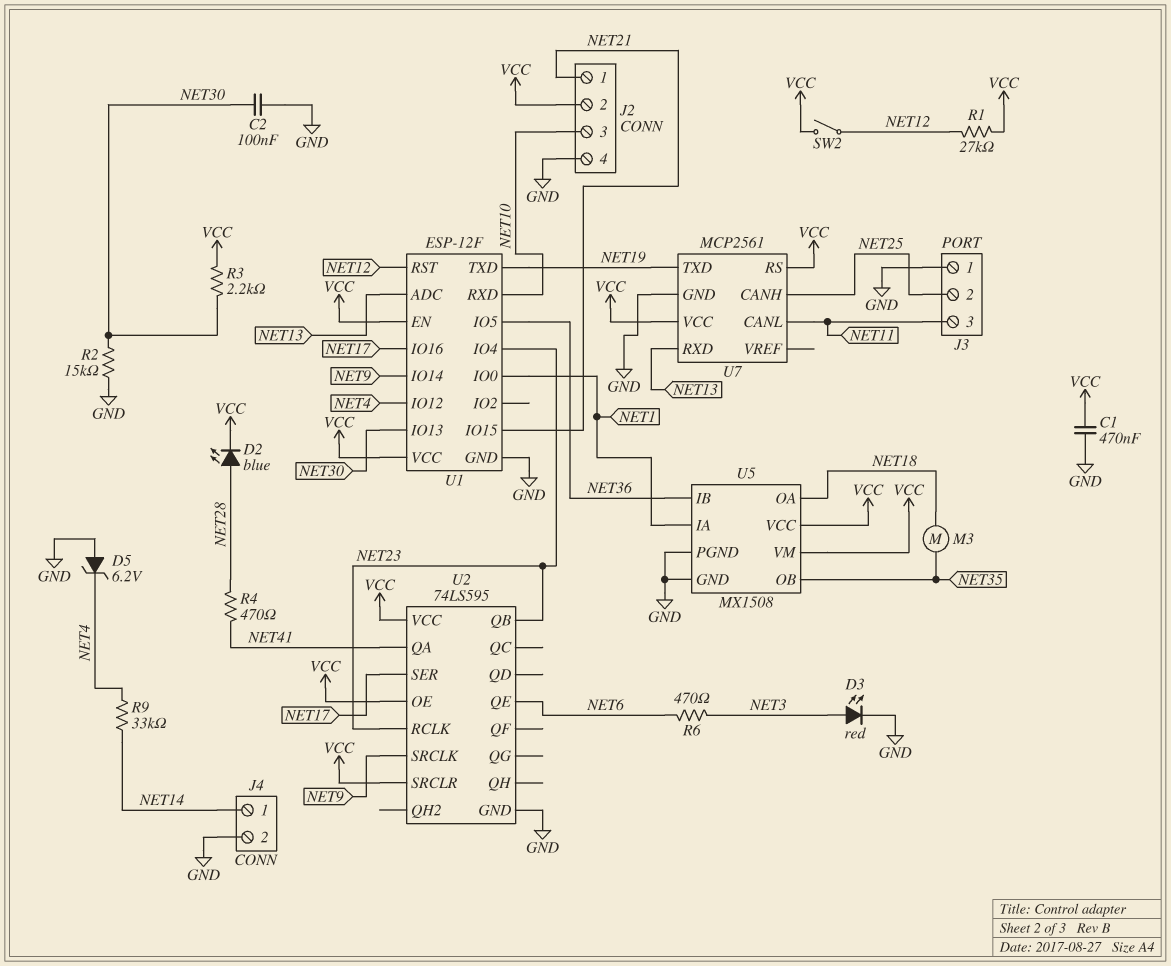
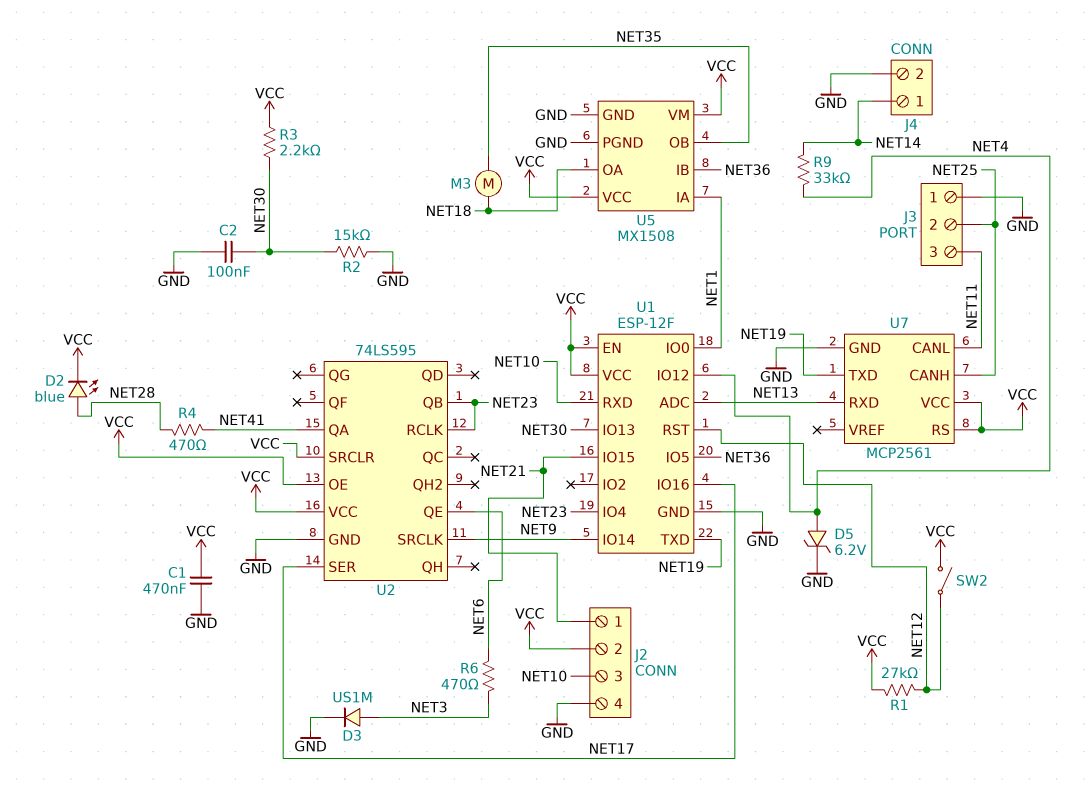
D3: LED red (A NET3, K GND) -> diode US1M (A NET3, K GND)
D5: zener 6.2V (A GND, K NET4) -> zener 6.2V (A NET4, K GND)

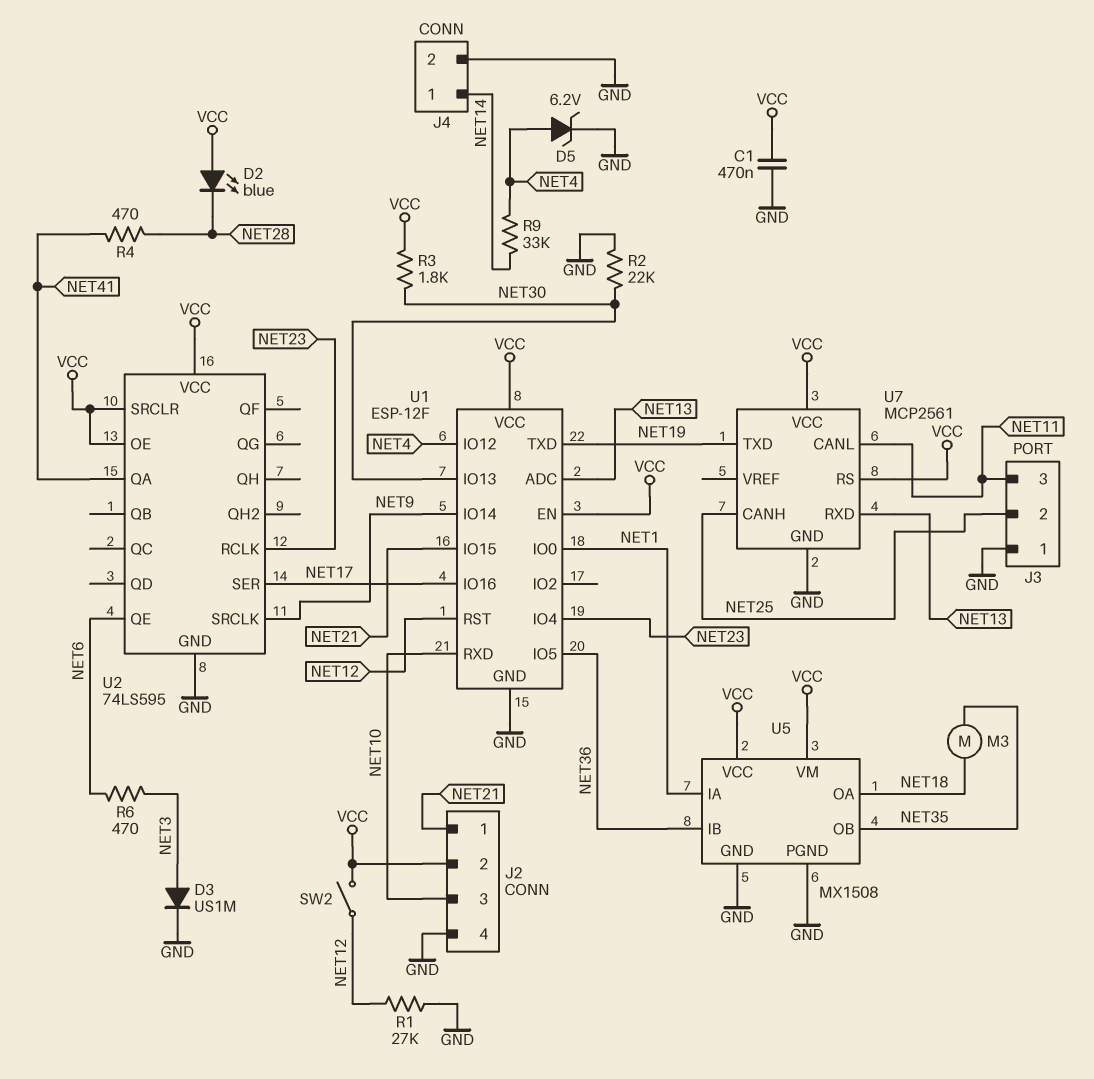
C2: 100nF (GND, NET30) -> none
D2: LED blue (A NET28, K VCC) -> LED blue (A VCC, K NET28)
R1: 27k (NET12, VCC) -> 27k (GND, NET12)
R2: 15k (GND, NET30) -> 22k (GND, NET30)
R3: 2.2k (NET30, VCC) -> 1.8k (NET30, VCC)
U2 pin QB: NET23 -> none

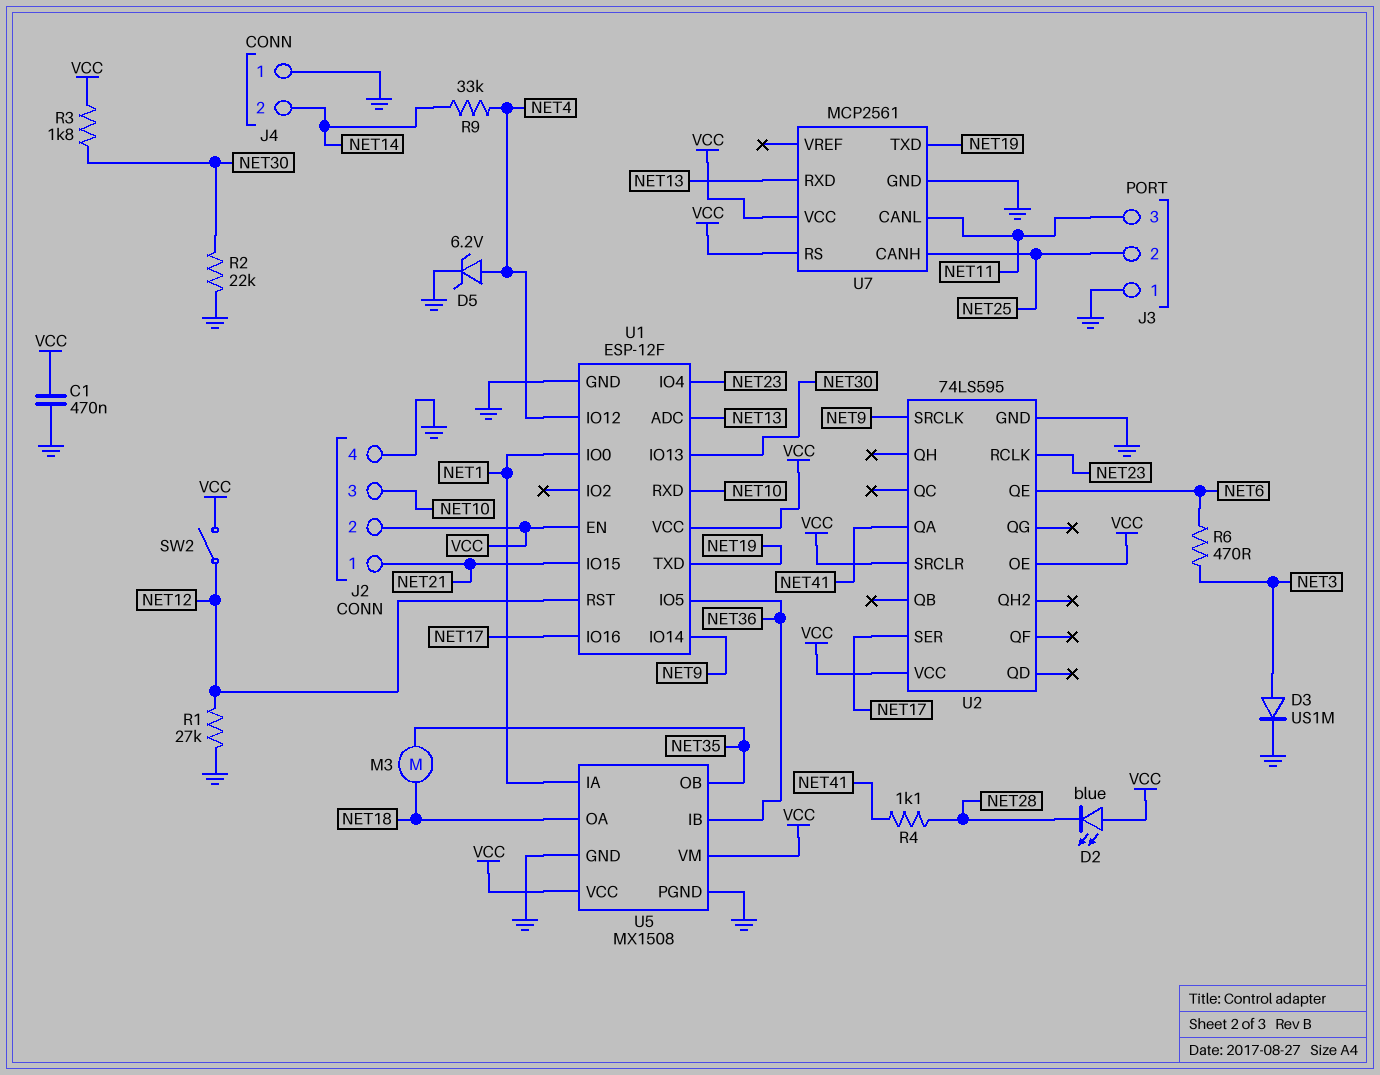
J4 pin 1: NET14 -> GND
J4 pin 2: GND -> NET14
R4: 470 (NET28, NET41) -> 1.1k (NET28, NET41)

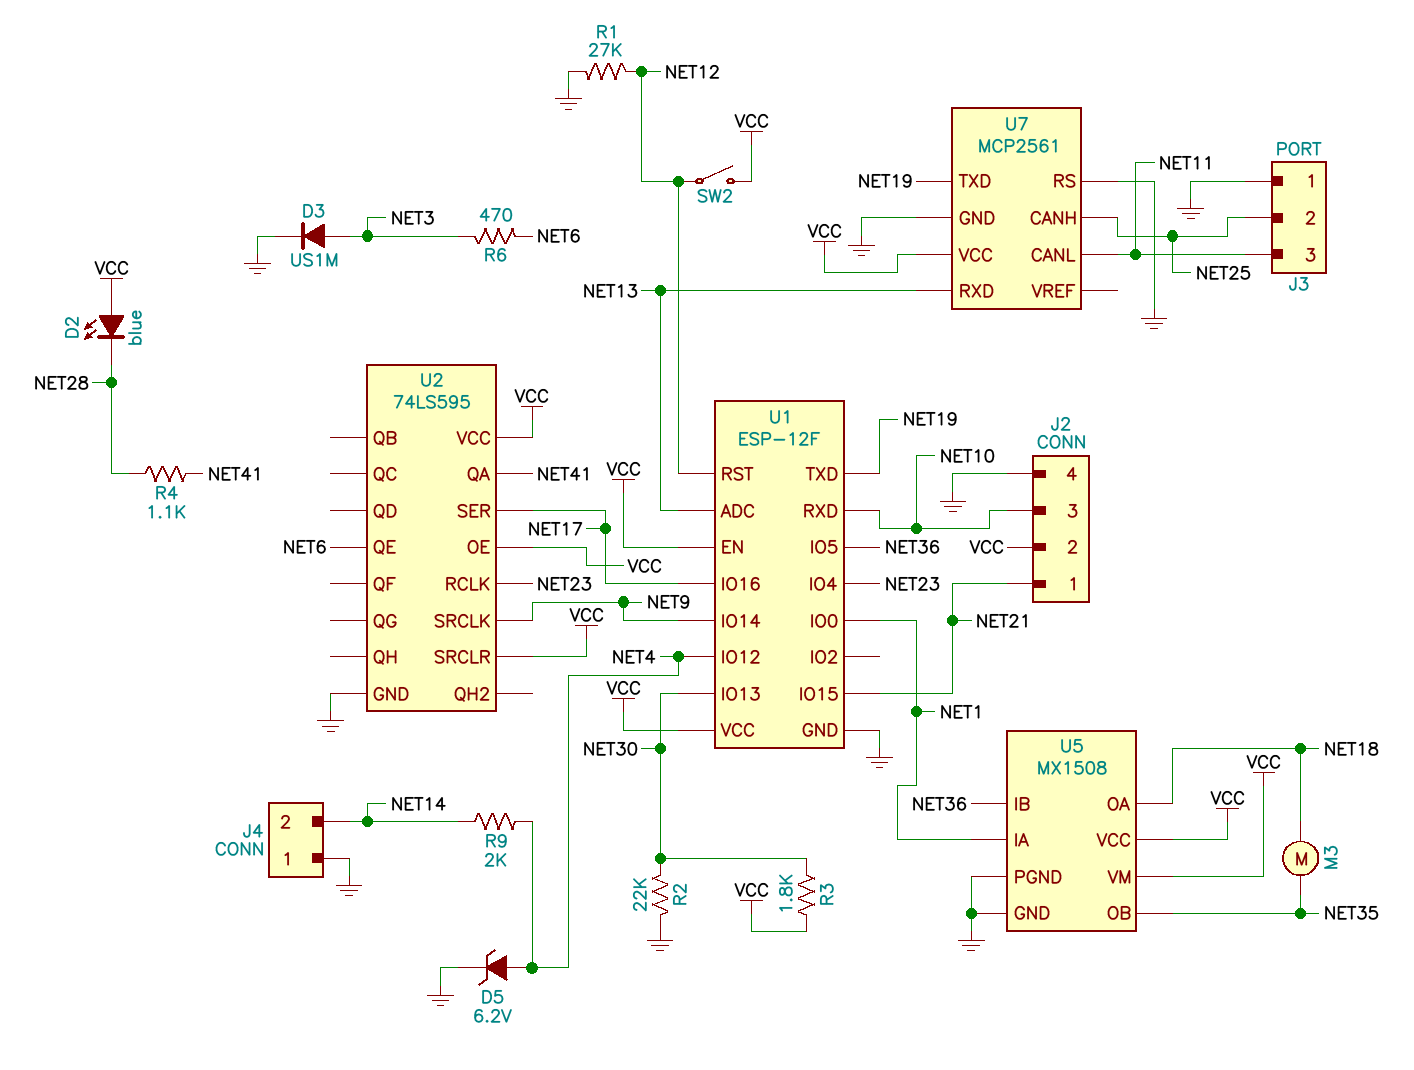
C1: 470nF (GND, VCC) -> none
R9: 33k (NET4, NET14) -> 2k (NET4, NET14)
U7 pin RS: VCC -> GND

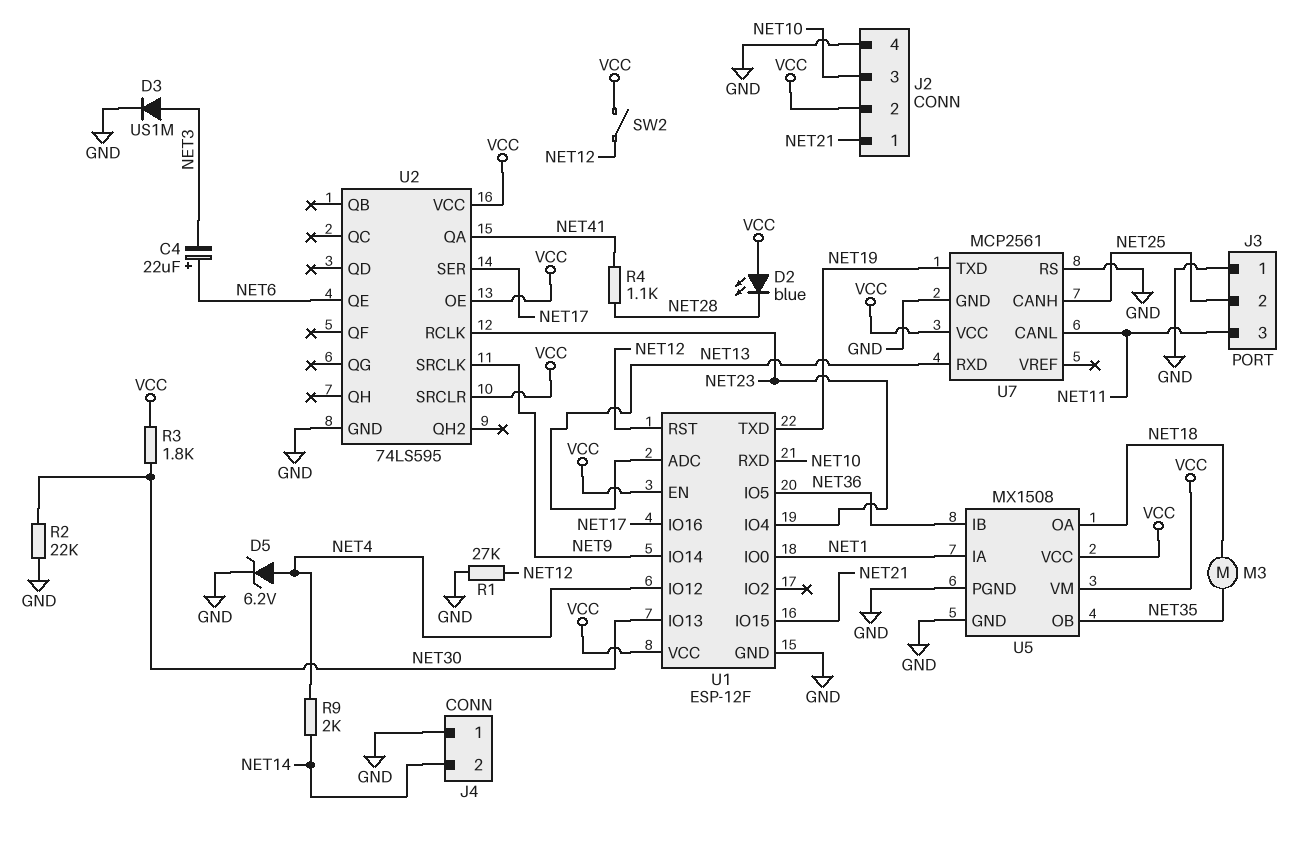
C4: none -> 22uF (plus NET6, minus NET3)
R6: 470 (NET3, NET6) -> none

